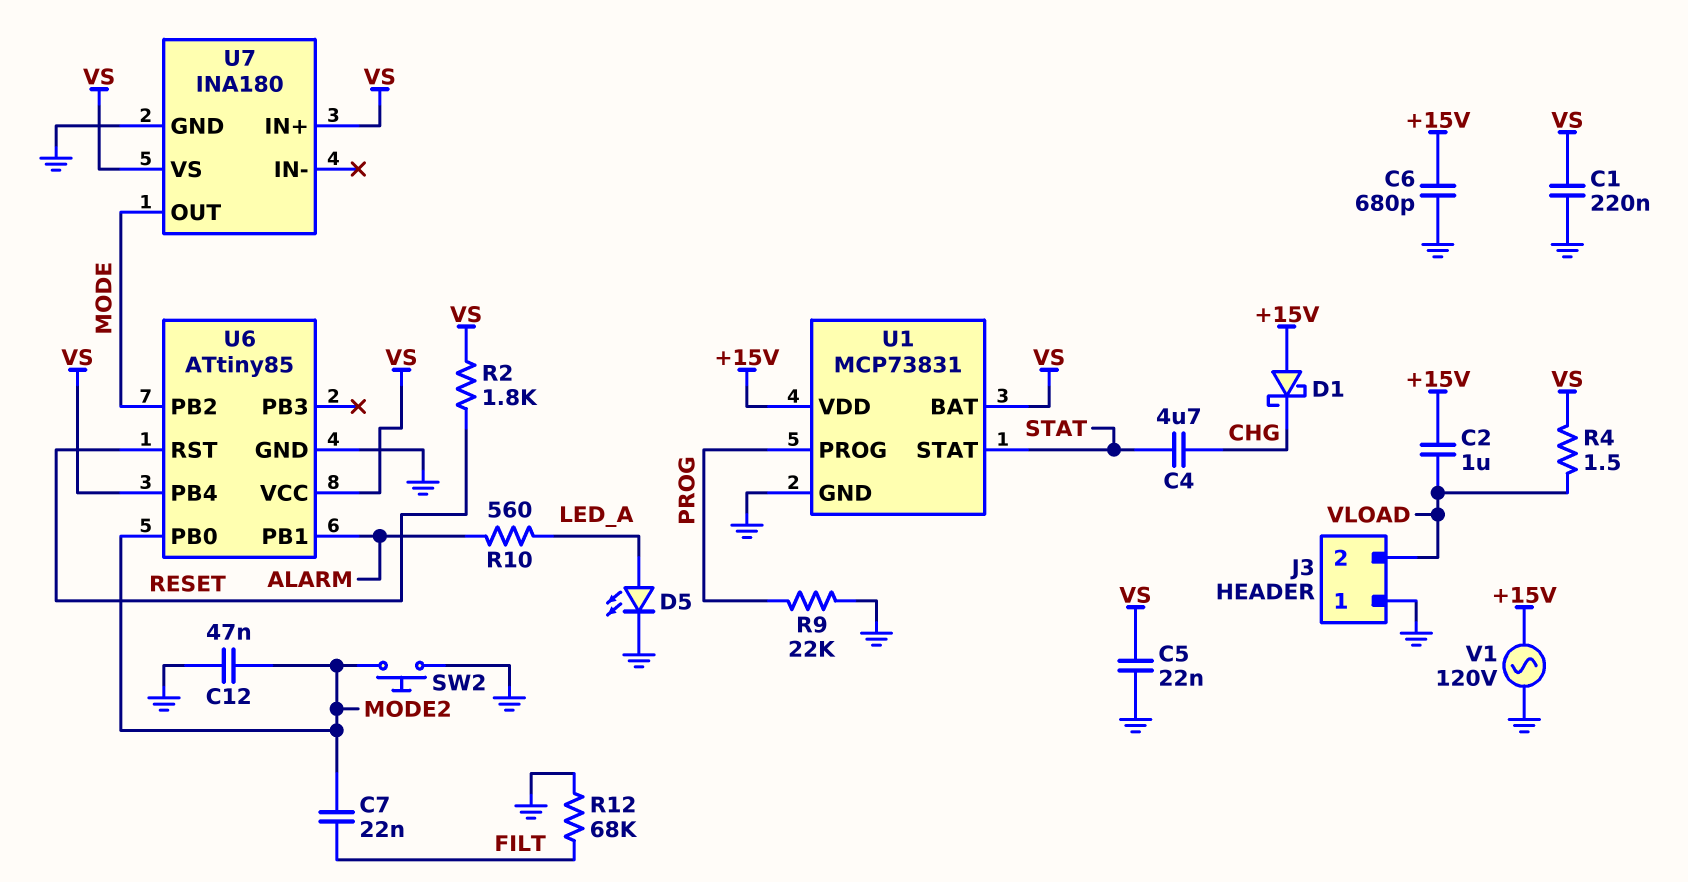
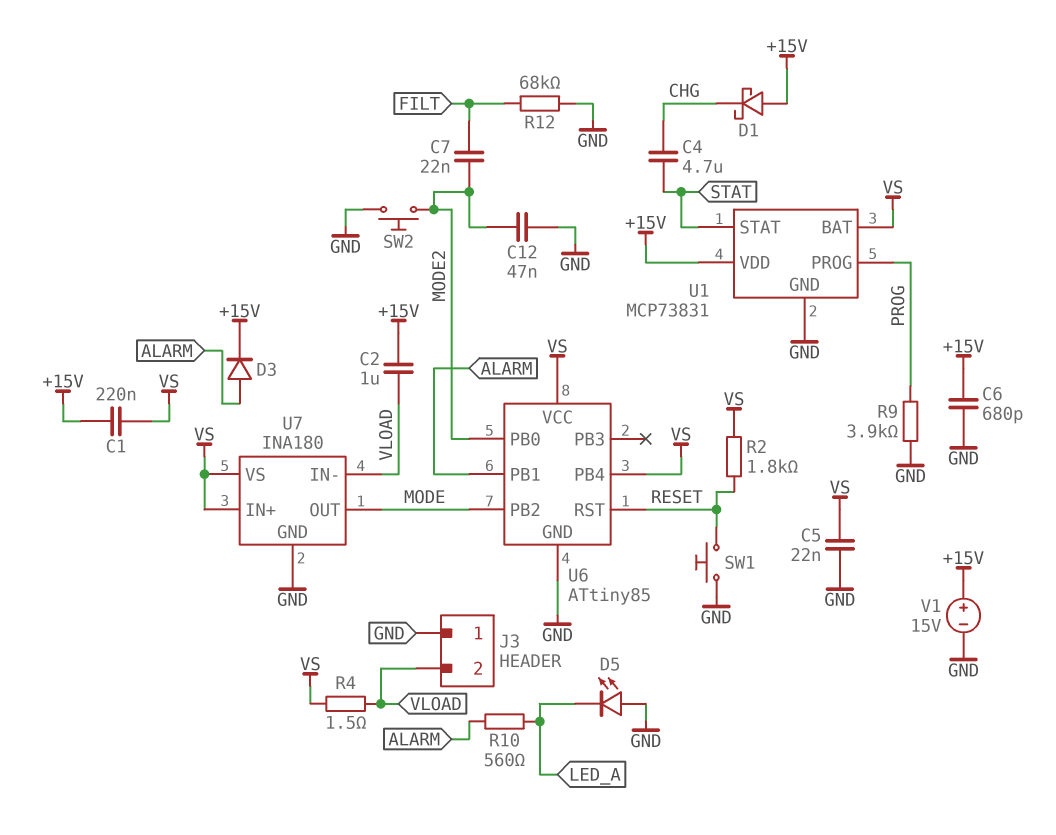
C1: 220nF (GND, VS) -> 220nF (+15V, VS)
D3: none -> diode (A ALARM, K +15V)
D5: LED (A LED_A, K GND) -> LED (A GND, K LED_A)
R9: 22k (GND, PROG) -> 3.9k (GND, PROG)
SW1: none -> button (GND, RESET)
U7 pin IN-: none -> VLOAD
V1: AC 120V (+15V, GND) -> 15V (plus +15V, minus GND)

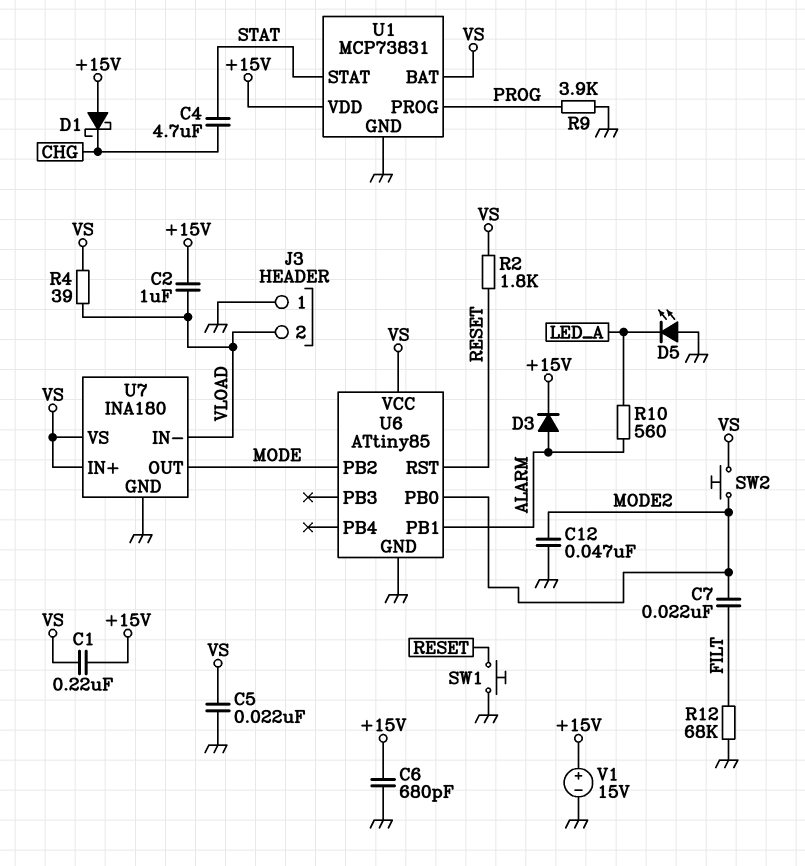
R4: 1.5 (VLOAD, VS) -> 39 (VLOAD, VS)
SW2: button (GND, MODE2) -> button (MODE2, VS)
U6 pin PB4: VS -> none

